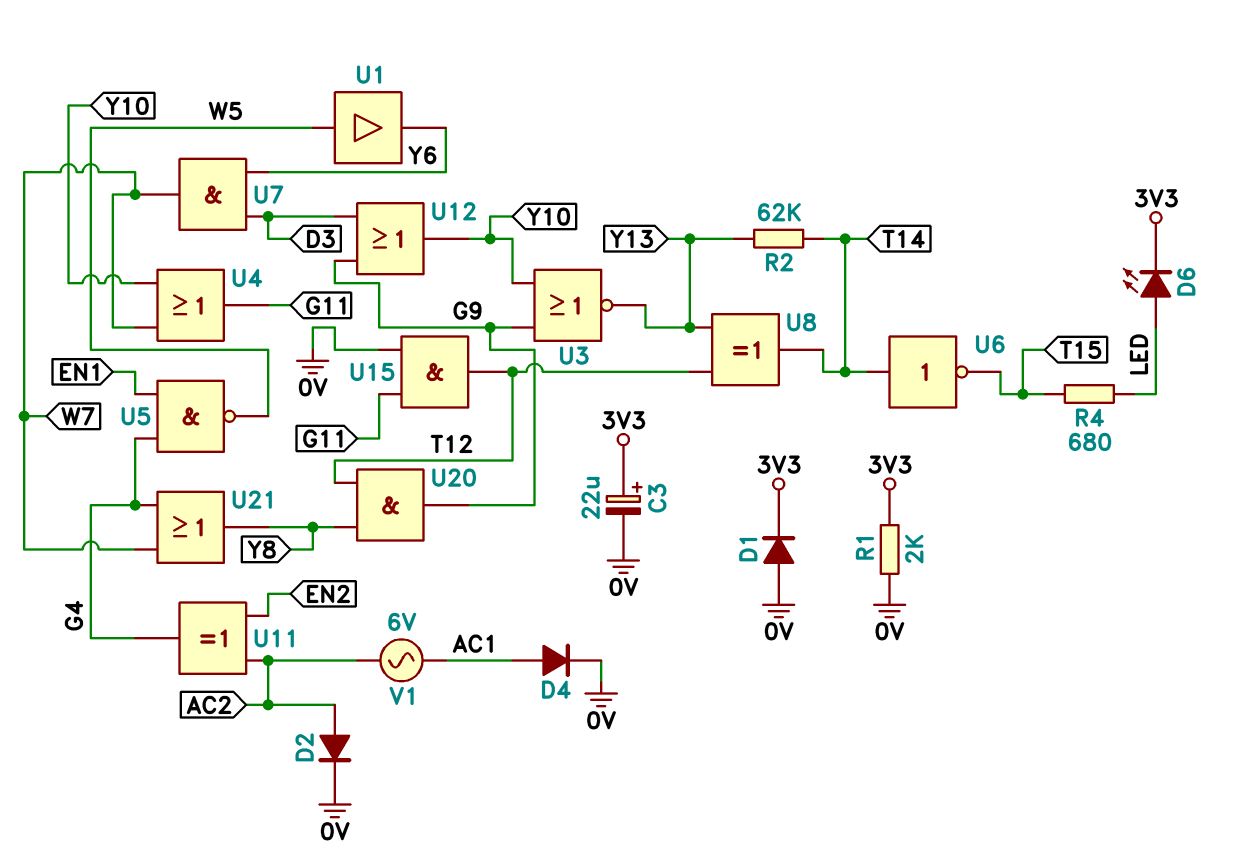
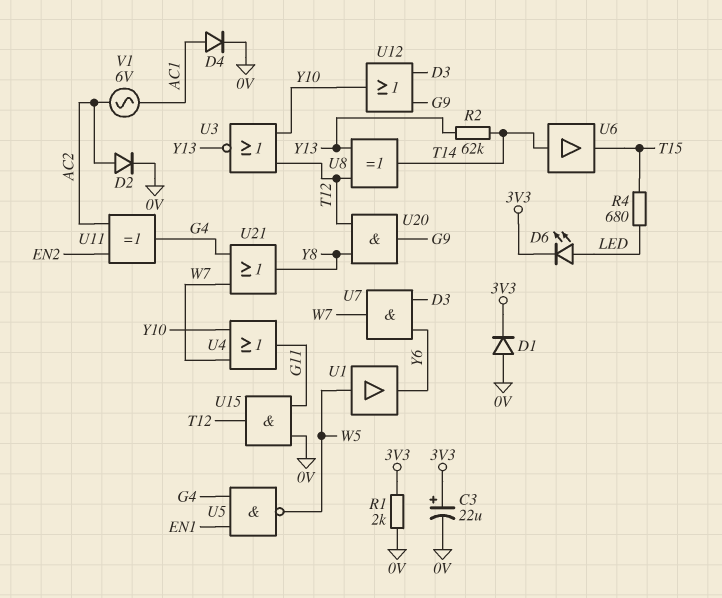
U3: NOR (in G9, in Y10, out Y13) -> NOR (in T12, in Y10, out Y13)
U6: NOT (in T14, out T15) -> buffer (in T14, out T15)

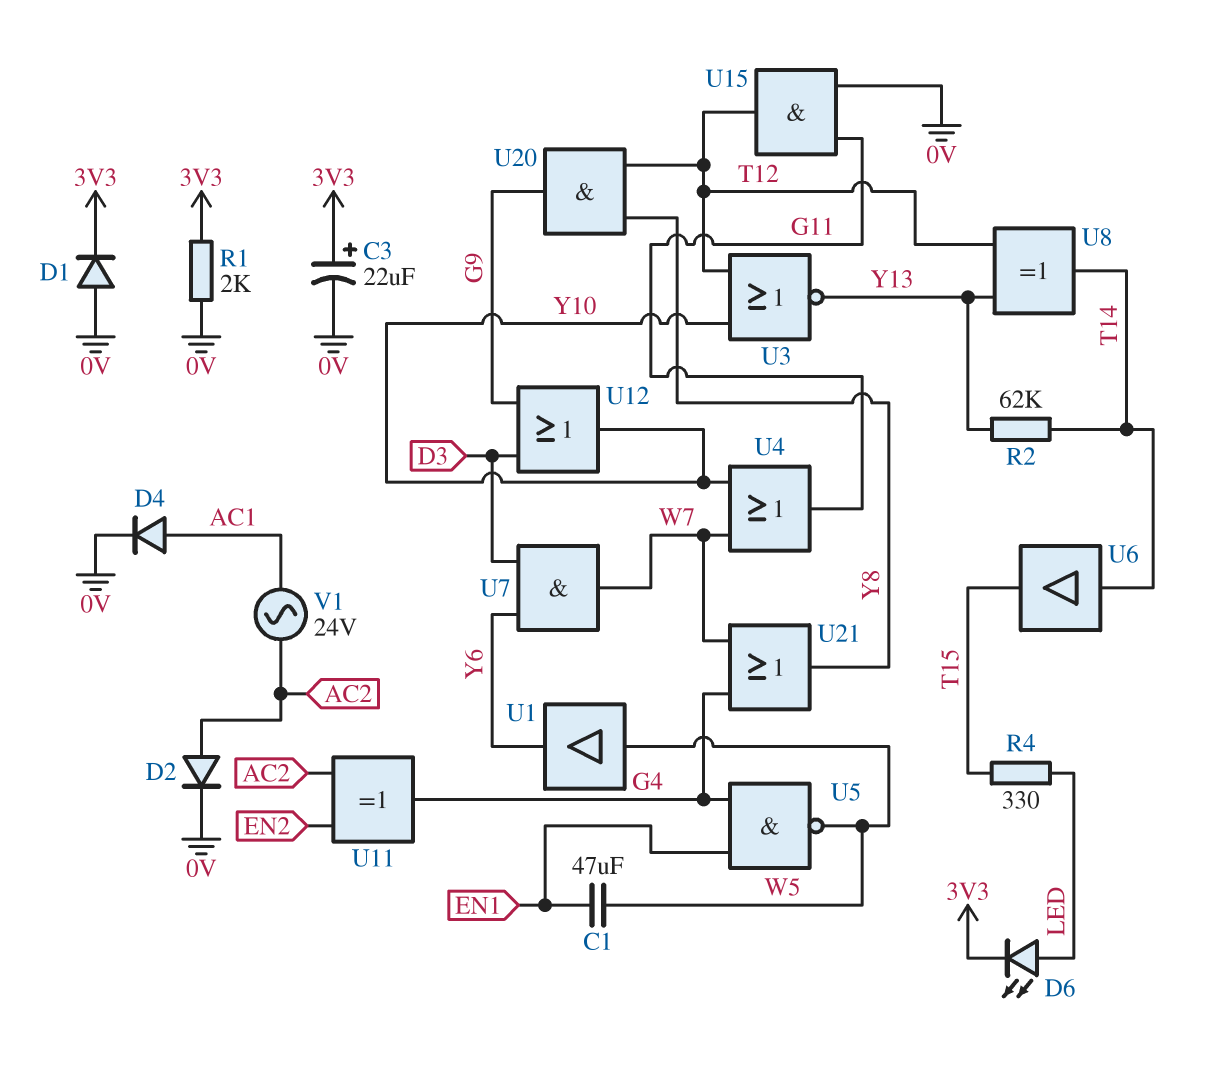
C1: none -> 47uF (EN1, W5)
R4: 680 (LED, T15) -> 330 (LED, T15)
V1: AC 6V (AC1, AC2) -> AC 24V (AC1, AC2)

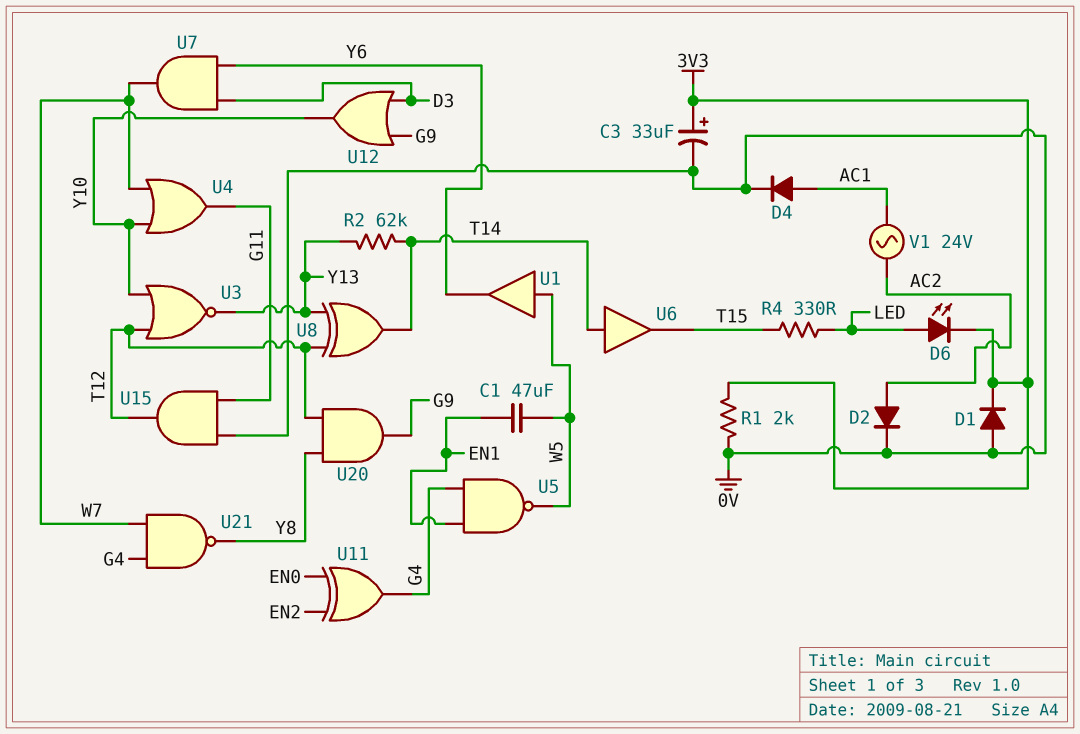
C3: 22uF (plus 3V3, minus 0V) -> 33uF (plus 3V3, minus 0V)
U11: XOR (in AC2, in EN2, out G4) -> XOR (in EN0, in EN2, out G4)
U21: OR (in G4, in W7, out Y8) -> NAND (in G4, in W7, out Y8)

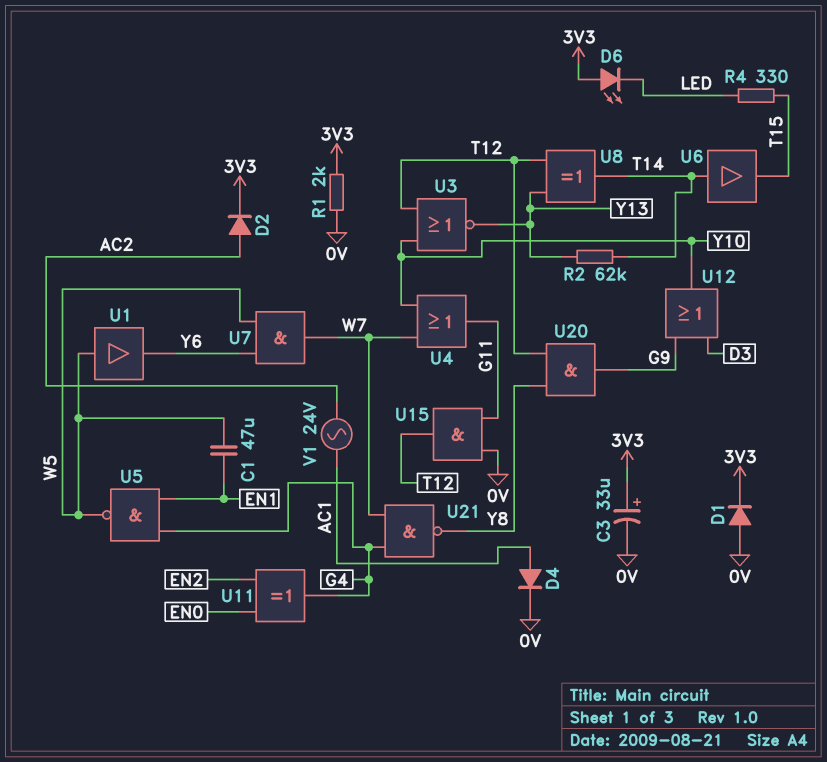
D2: diode (A AC2, K 0V) -> diode (A AC2, K 3V3)
D6: LED (A LED, K 3V3) -> LED (A 3V3, K LED)
U7: AND (in D3, in Y6, out W7) -> AND (in W5, in Y6, out W7)

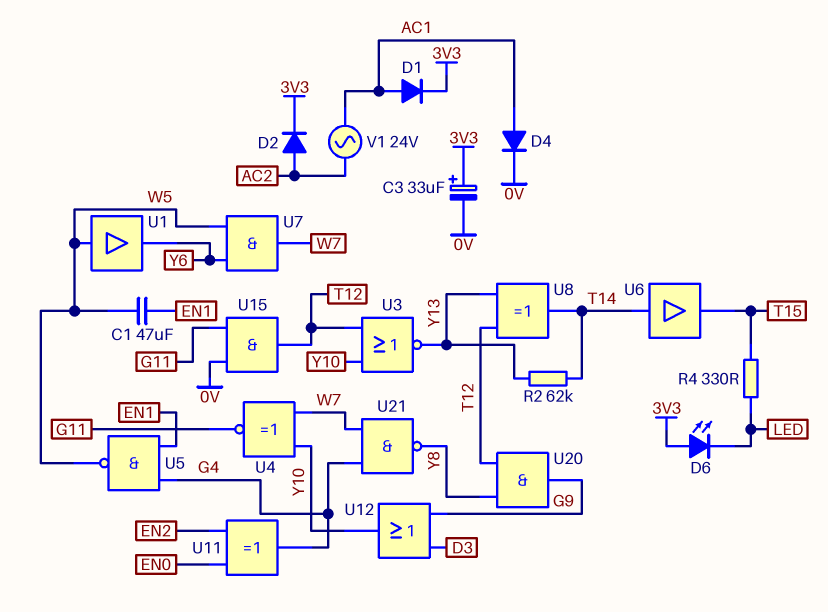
D1: diode (A 0V, K 3V3) -> diode (A AC1, K 3V3)
R1: 2k (0V, 3V3) -> none
U4: OR (in W7, in Y10, out G11) -> XNOR (in W7, in Y10, out G11)

